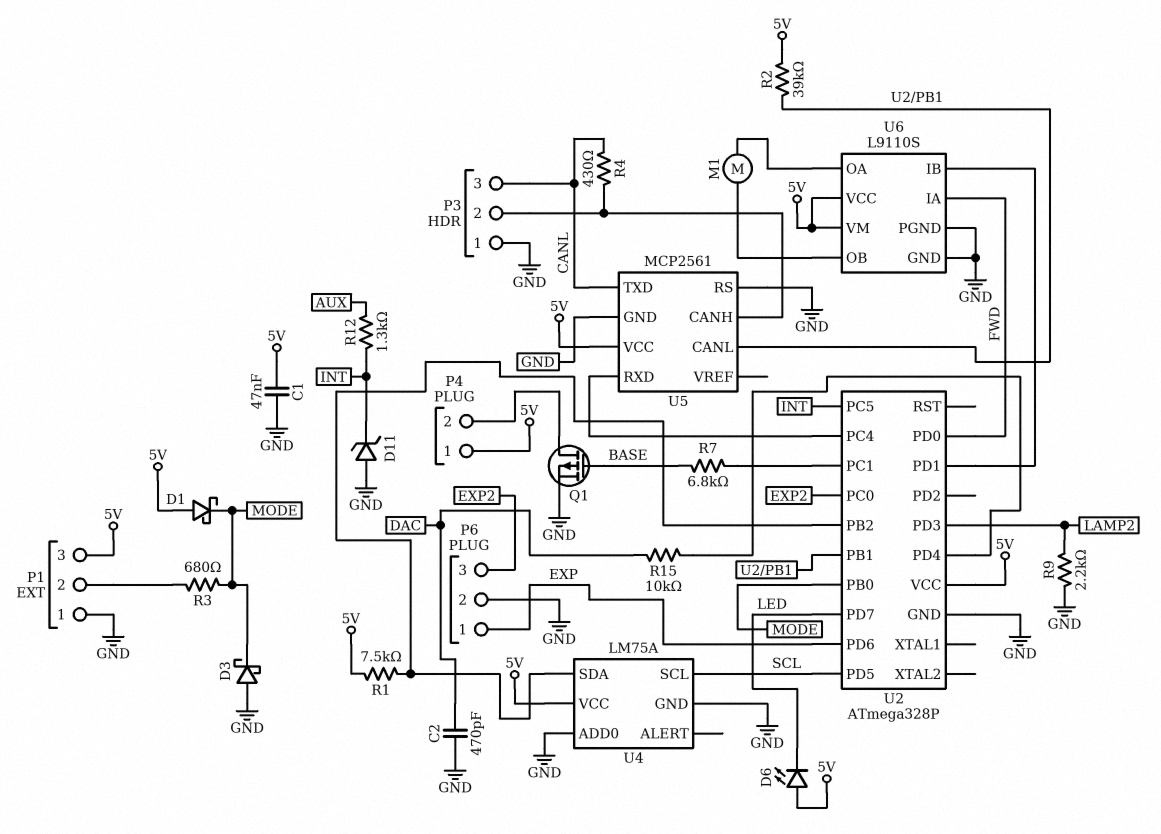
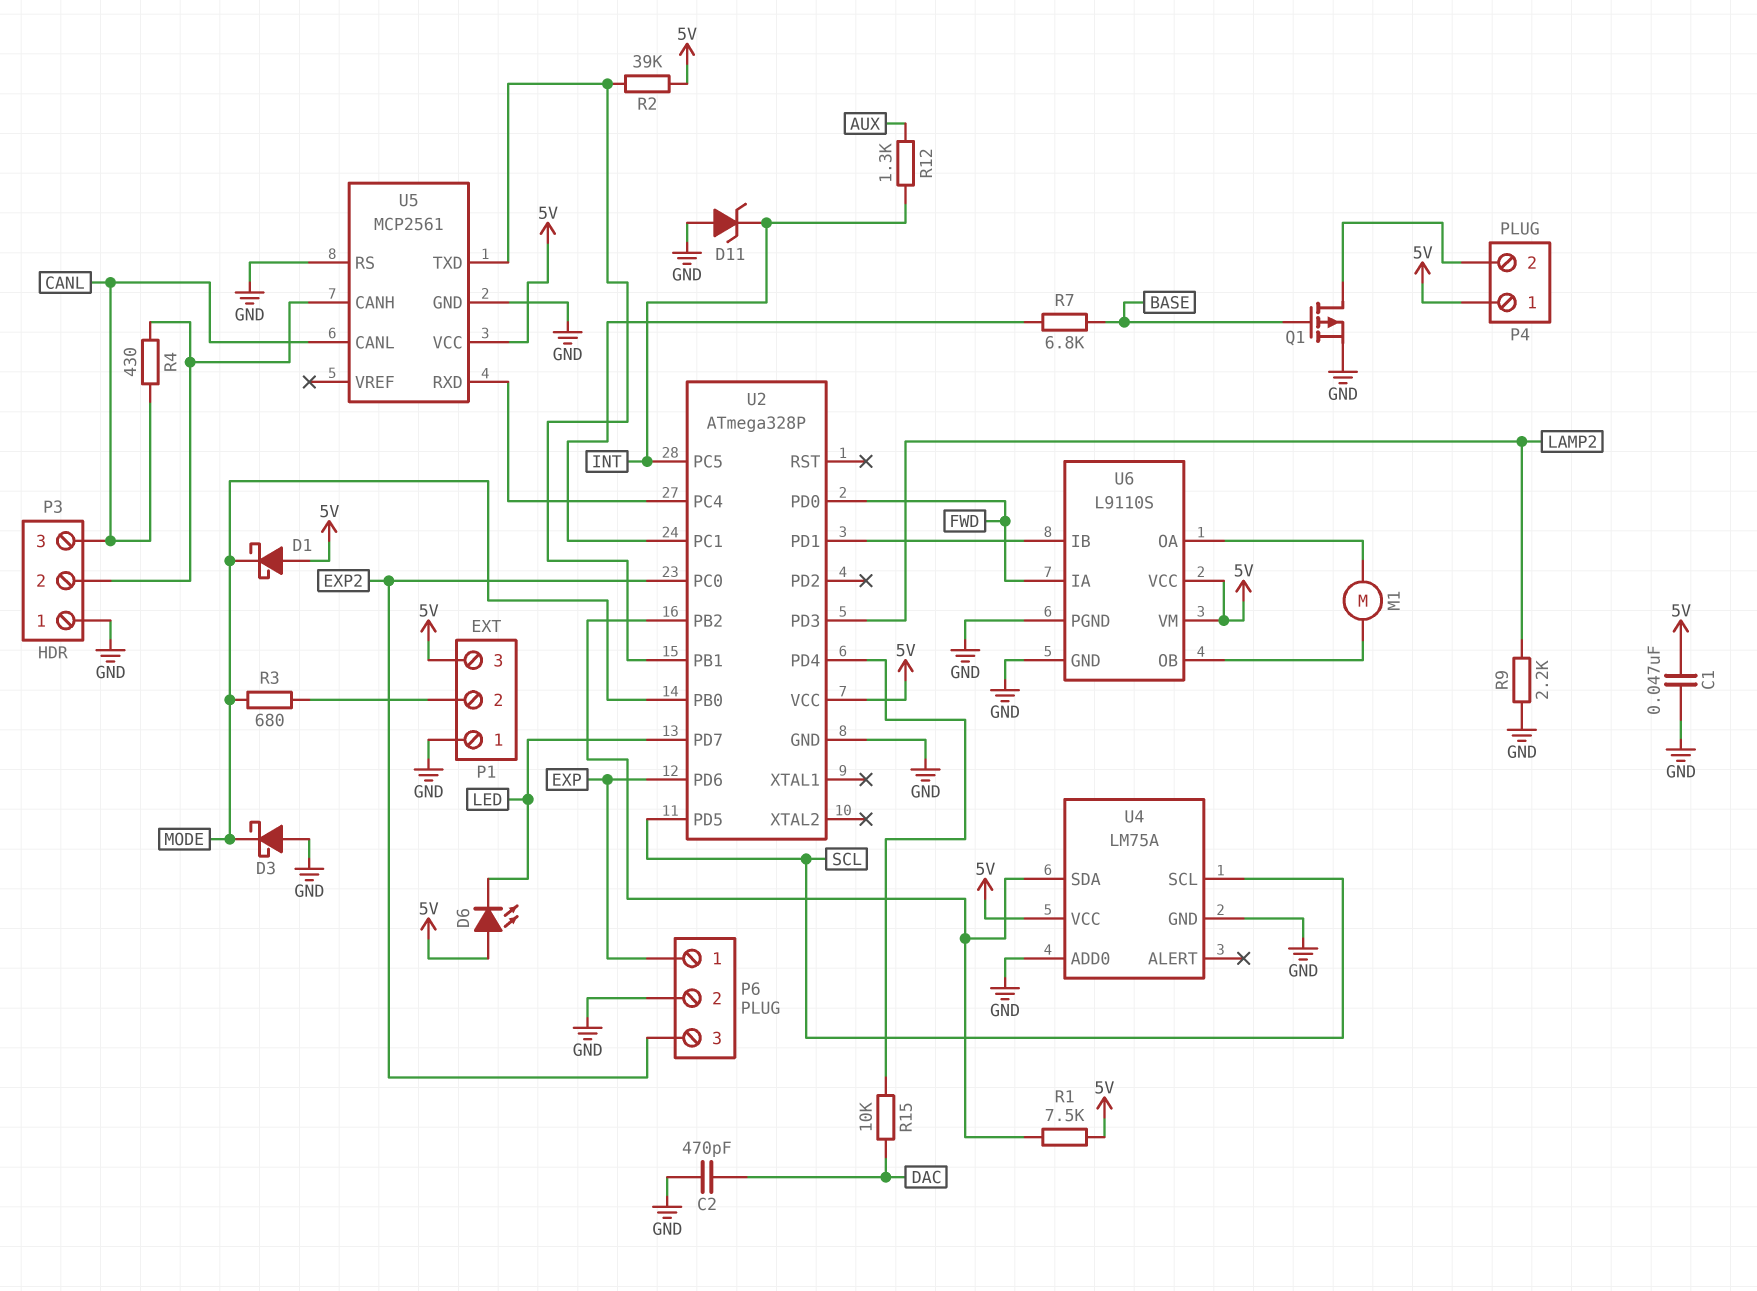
U5 pin CANL: U2/PB1 -> CANL
U5 pin TXD: CANL -> U2/PB1

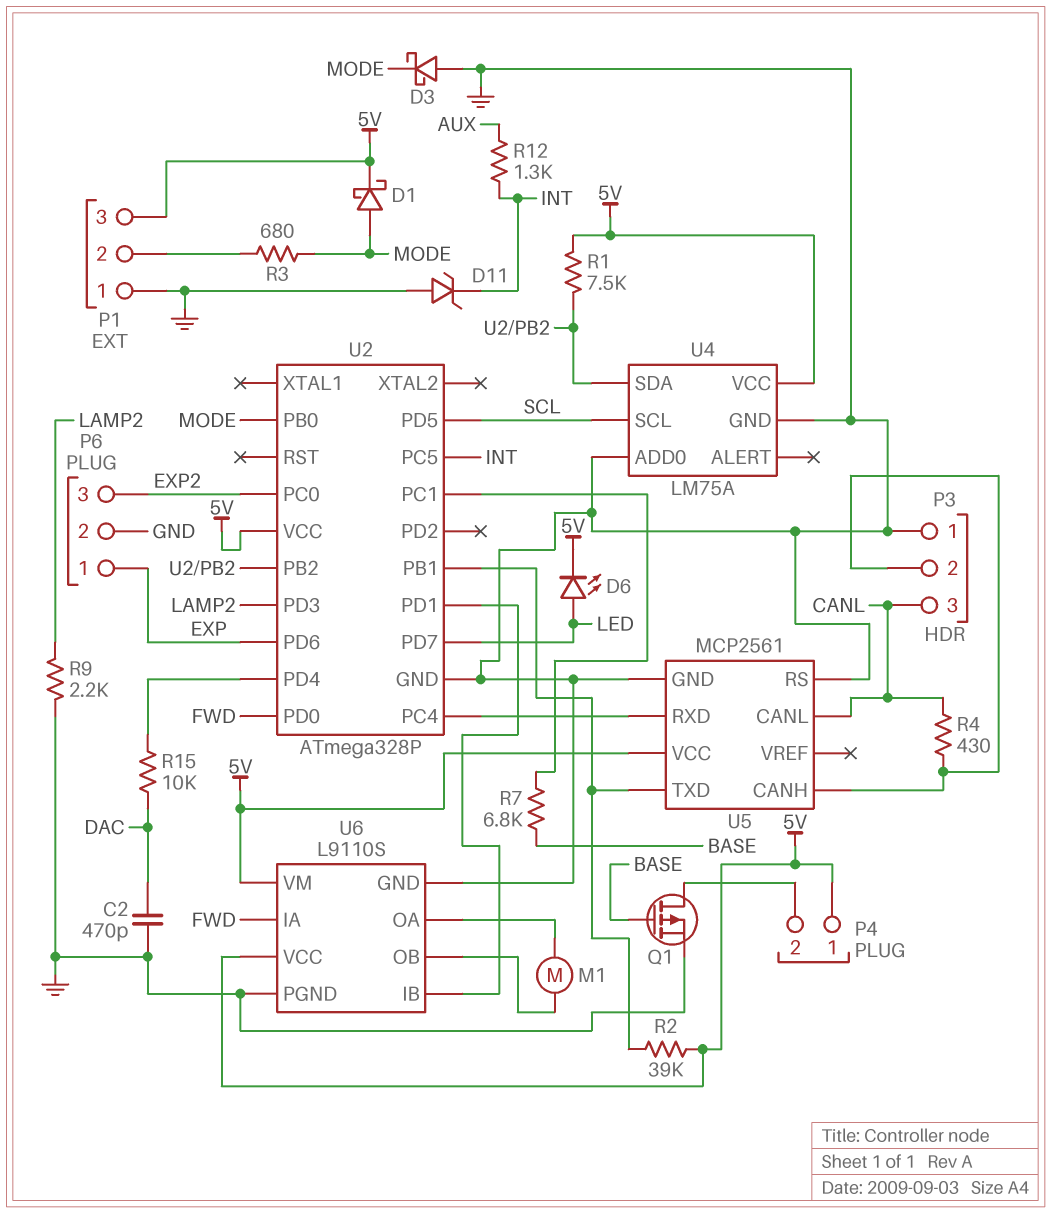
C1: 47nF (5V, GND) -> none
D1: schottky (A 5V, K MODE) -> schottky (A MODE, K 5V)
D6: LED (A 5V, K LED) -> LED (A LED, K 5V)

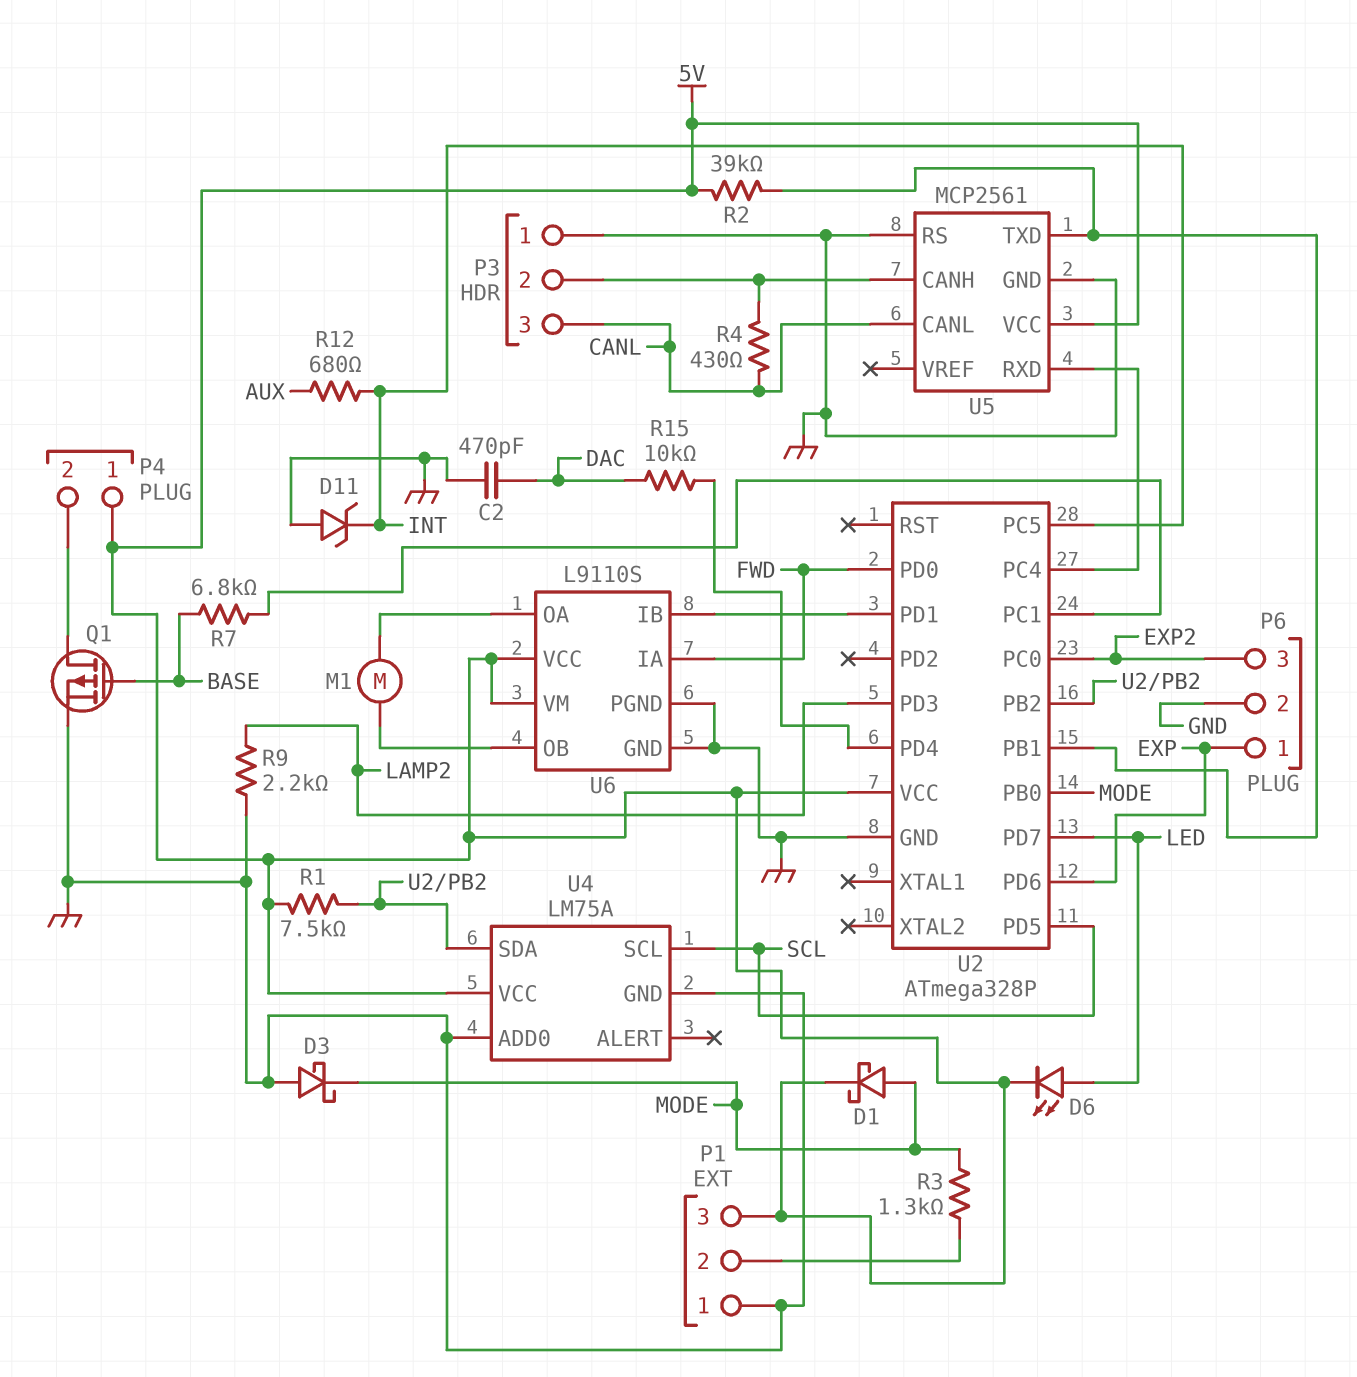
R3: 680 (MODE, P1/2) -> 1.3k (MODE, P1/2)
R12: 1.3k (AUX, INT) -> 680 (AUX, INT)

